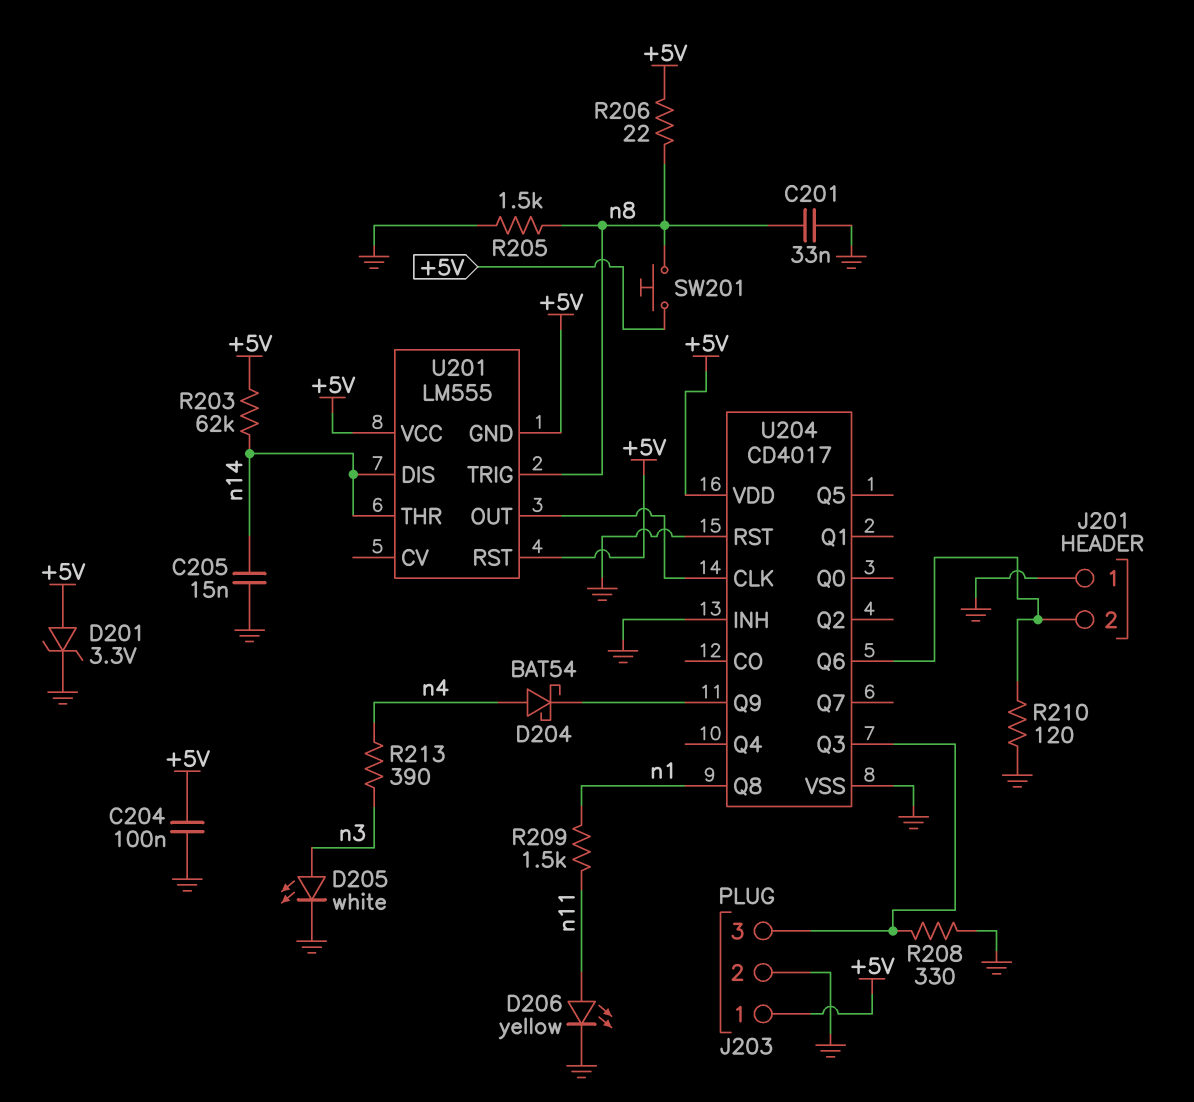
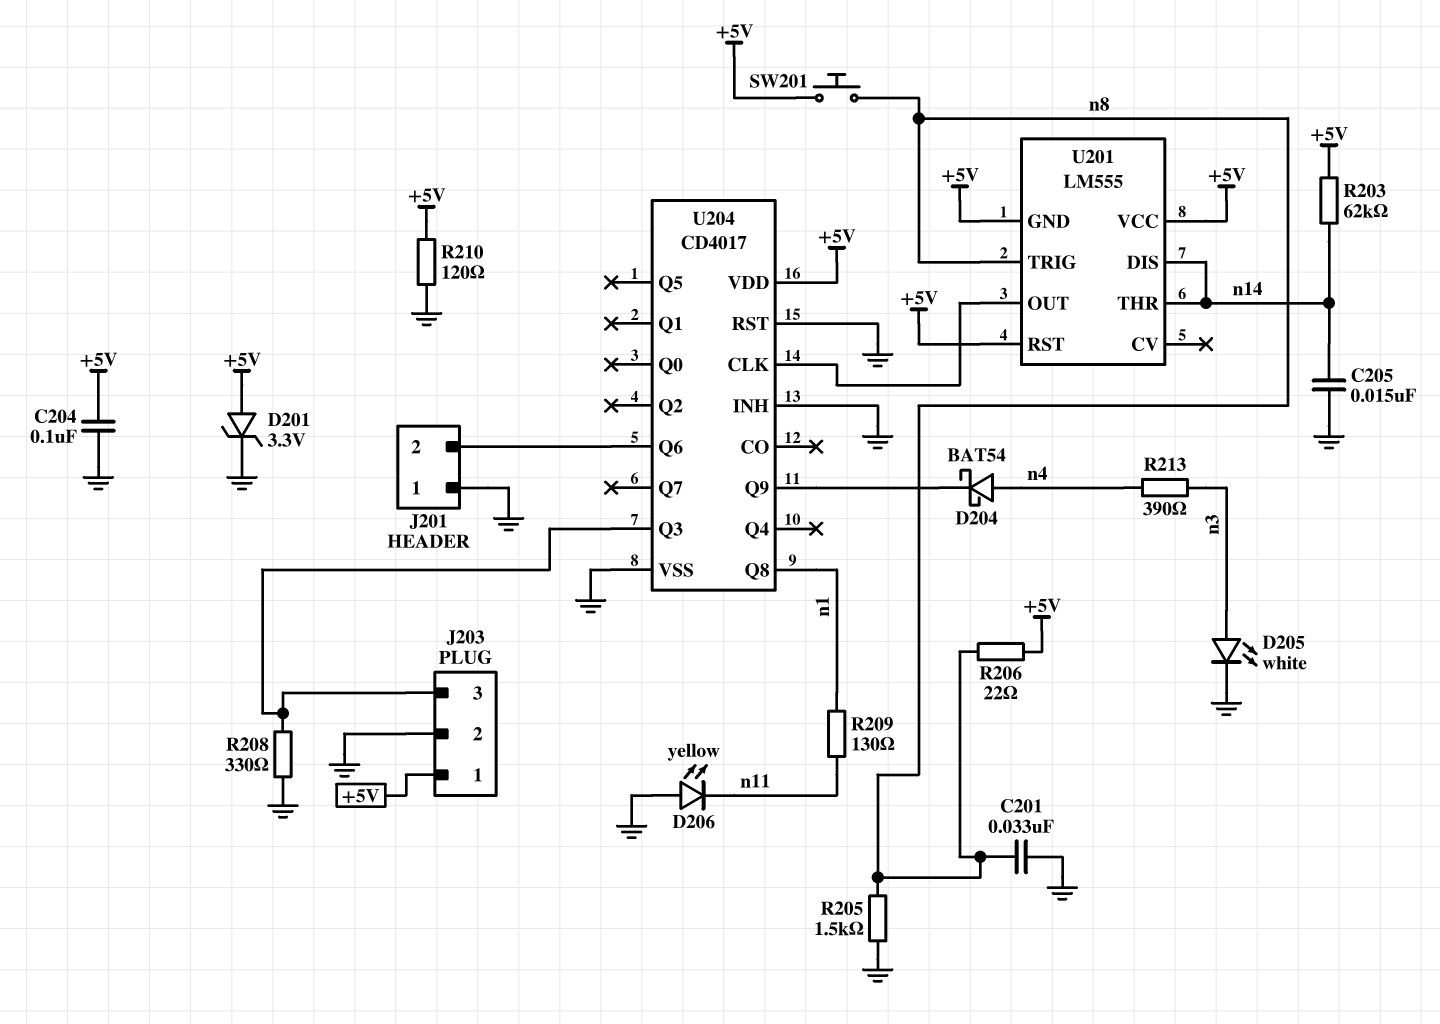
D206: LED yellow (A n11, K GND) -> LED yellow (A GND, K n11)
R209: 1.5k (n1, n11) -> 130 (n1, n11)
R210: 120 (GND, J201/2) -> 120 (+5V, GND)

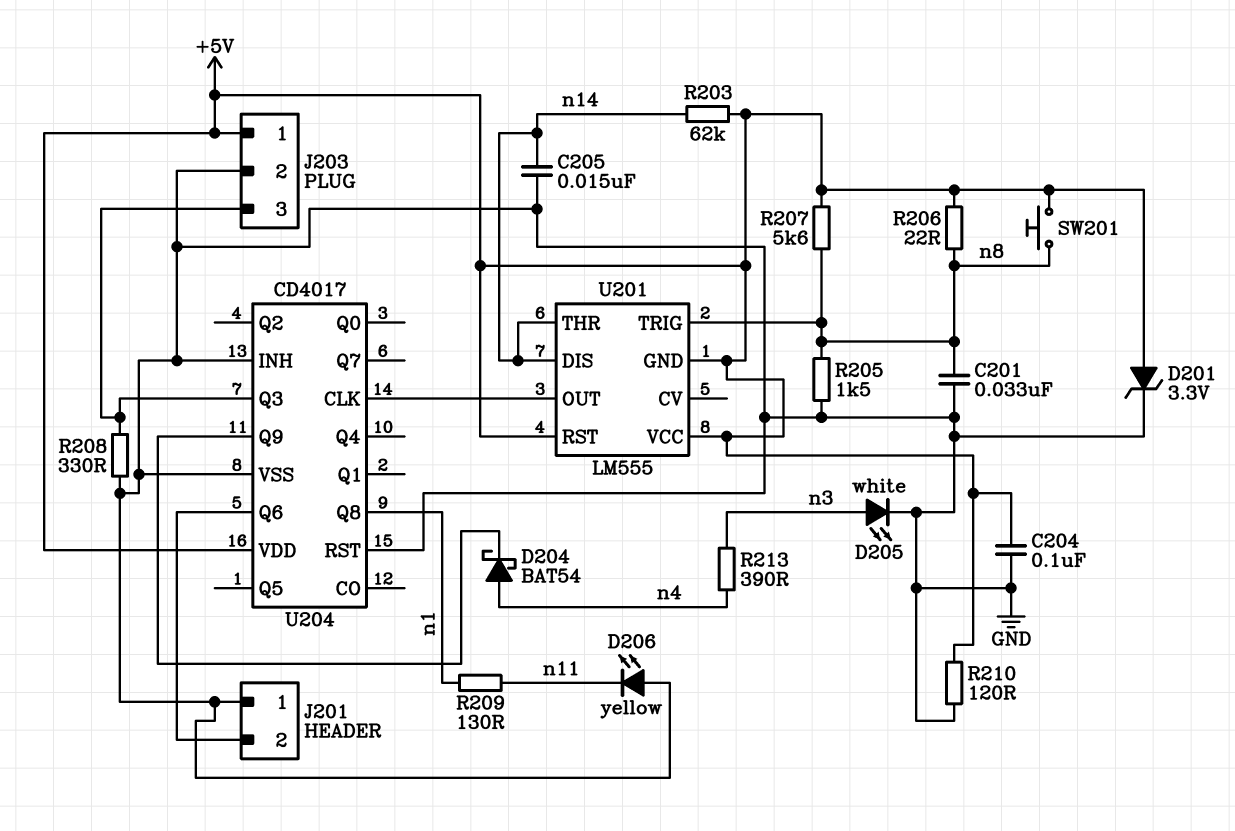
R207: none -> 5.6k (+5V, n8)

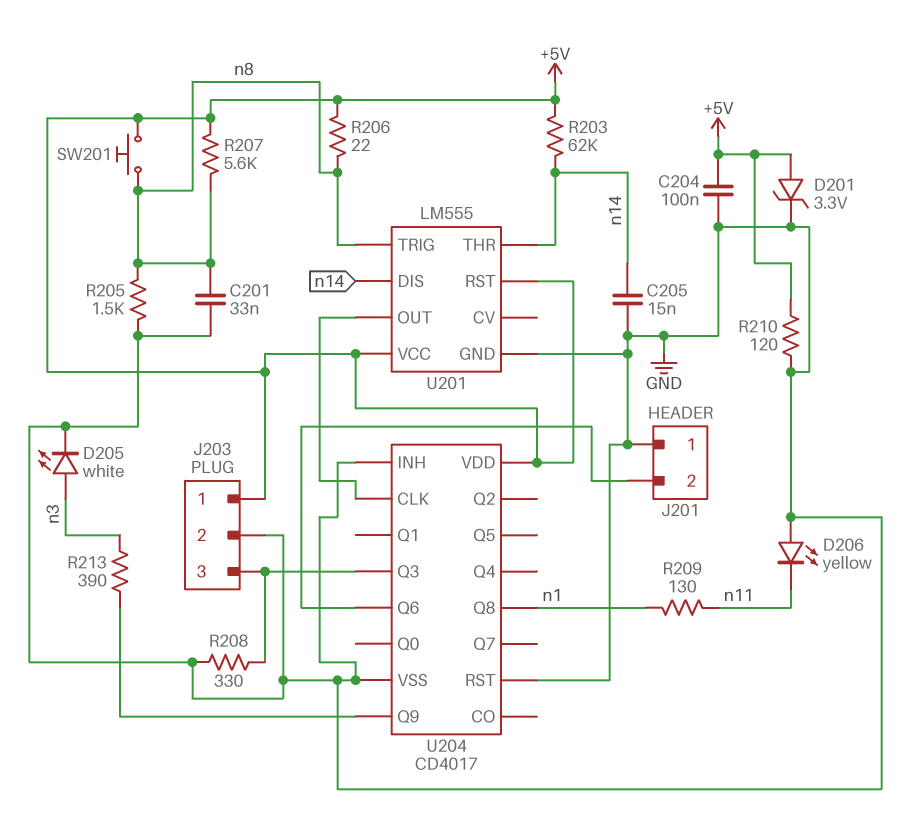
D204: schottky BAT54 (A n4, K U204/Q9) -> none
R213: 390 (n3, n4) -> 390 (U204/Q9, n3)
U201 pin GND: +5V -> GND

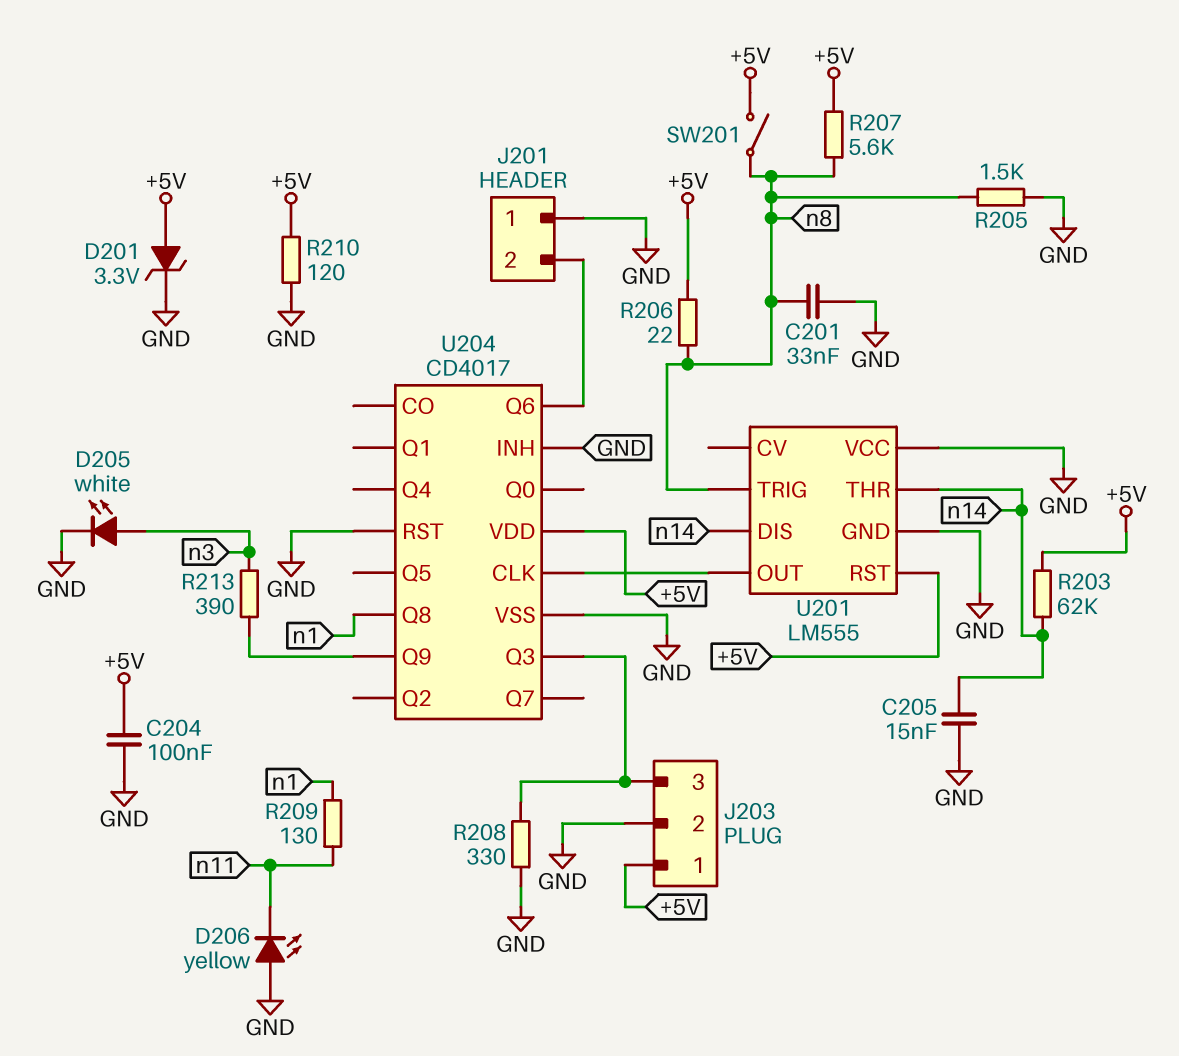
SW201: button (+5V, n8) -> switch (+5V, n8)
U201 pin VCC: +5V -> GND

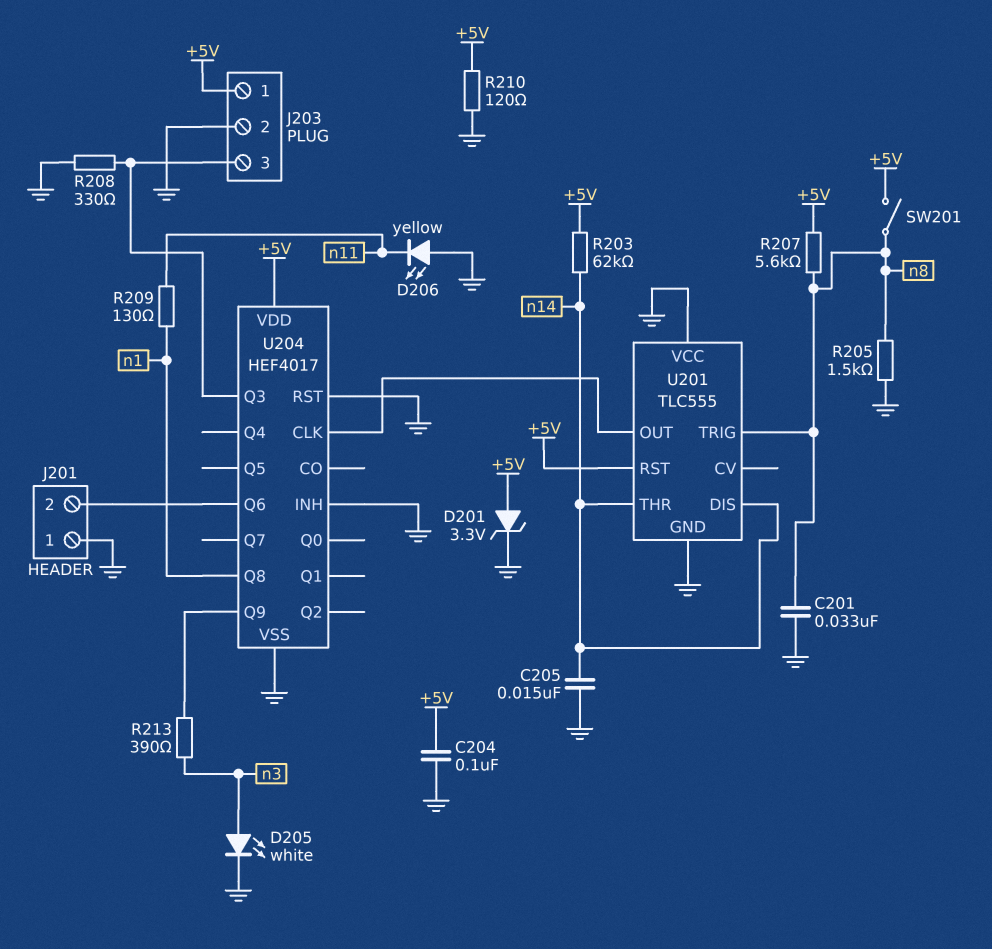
R206: 22 (+5V, n8) -> none
U201: LM555 -> TLC555
U204: CD4017 -> HEF4017

